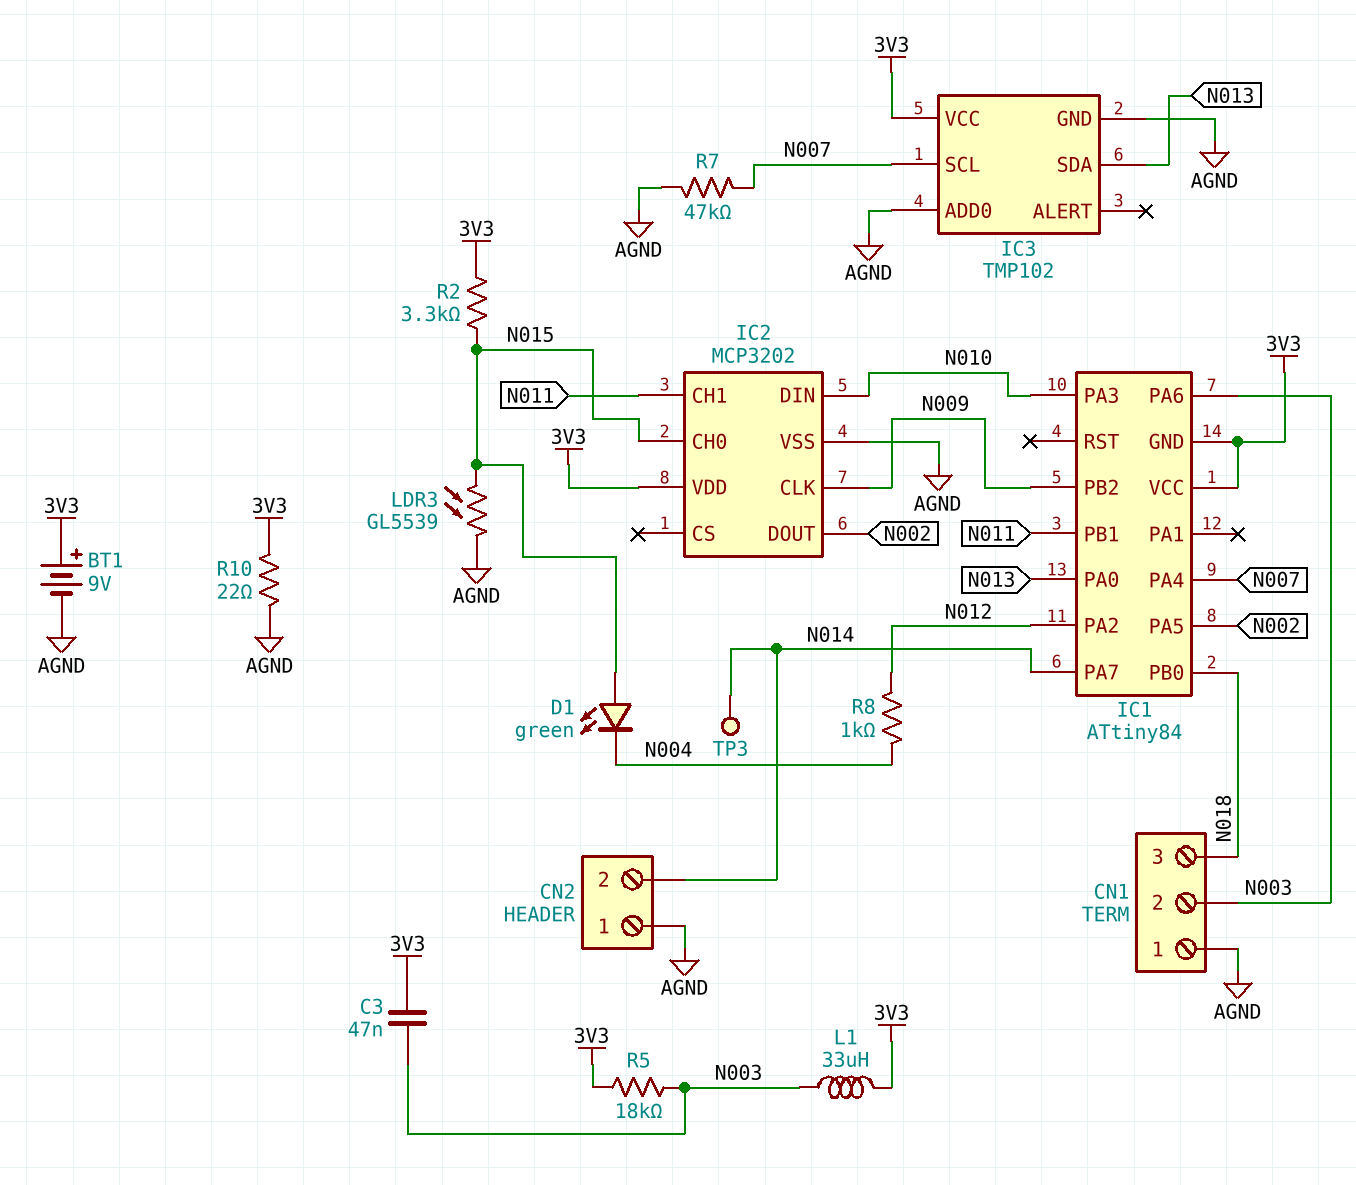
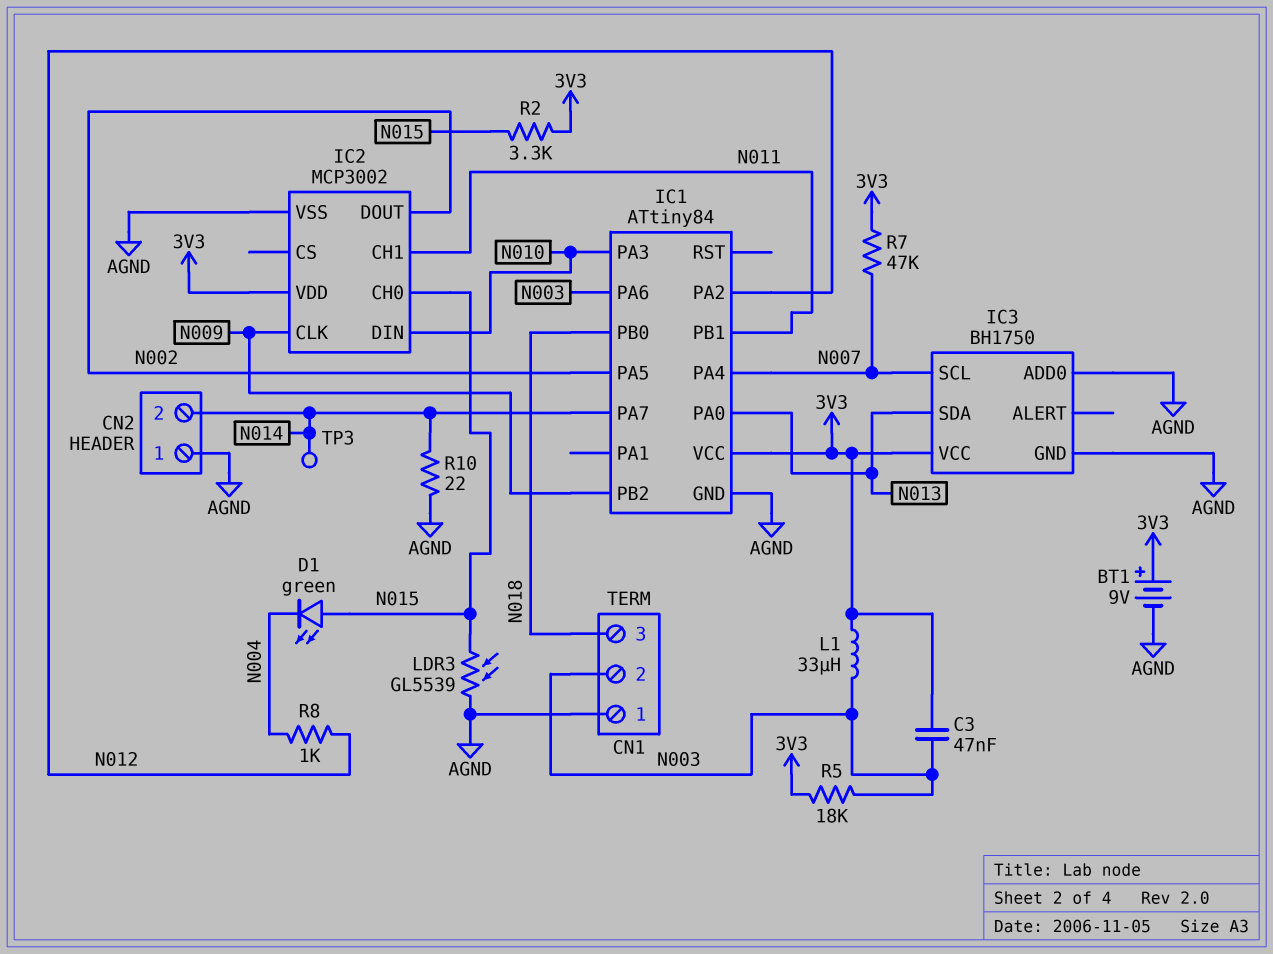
IC1 pin GND: 3V3 -> AGND
IC2: MCP3202 -> MCP3002
IC3: TMP102 -> BH1750
R7: 47k (AGND, N007) -> 47k (3V3, N007)
R10: 22 (3V3, AGND) -> 22 (AGND, N014)

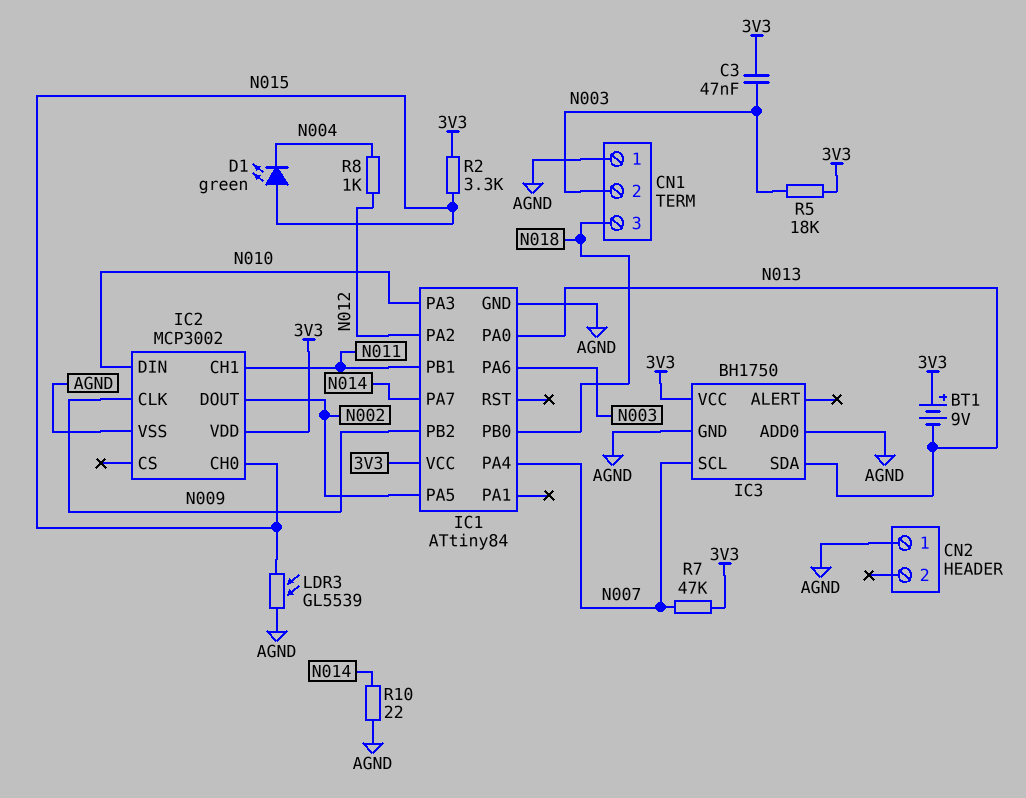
BT1: 9V (plus 3V3, minus AGND) -> 9V (plus 3V3, minus N013)
CN2 pin 2: N014 -> none
L1: 33uH (3V3, N003) -> none
TP3: test point (N014) -> none

